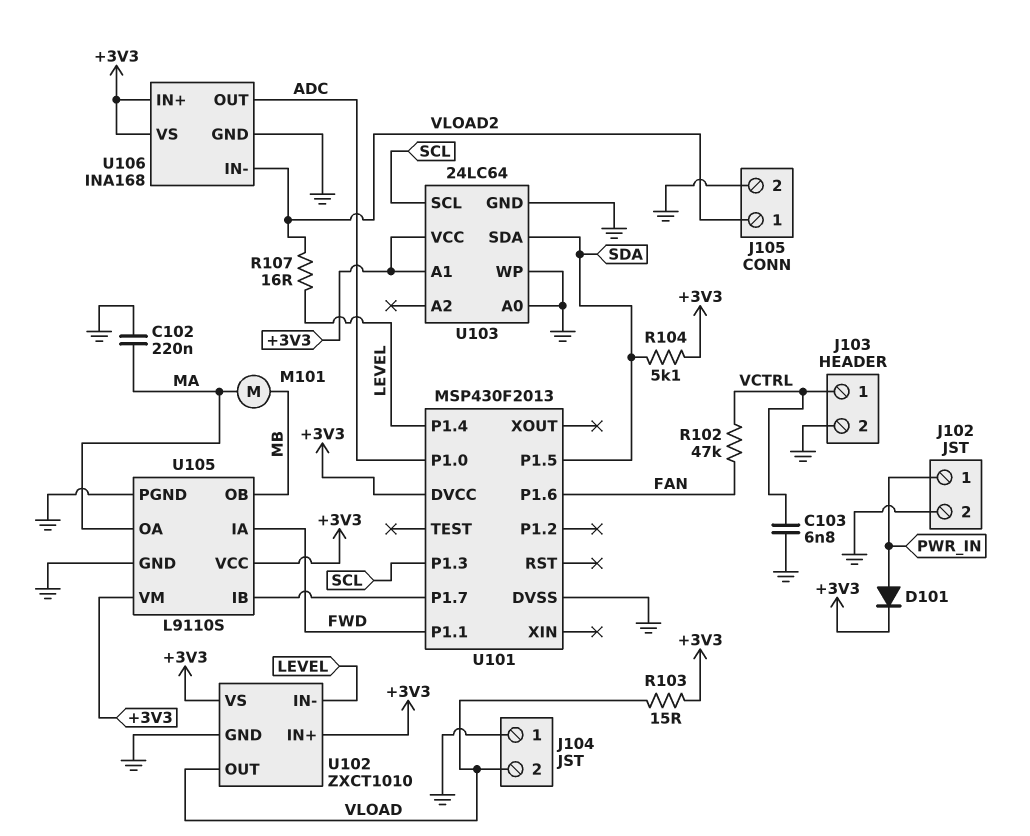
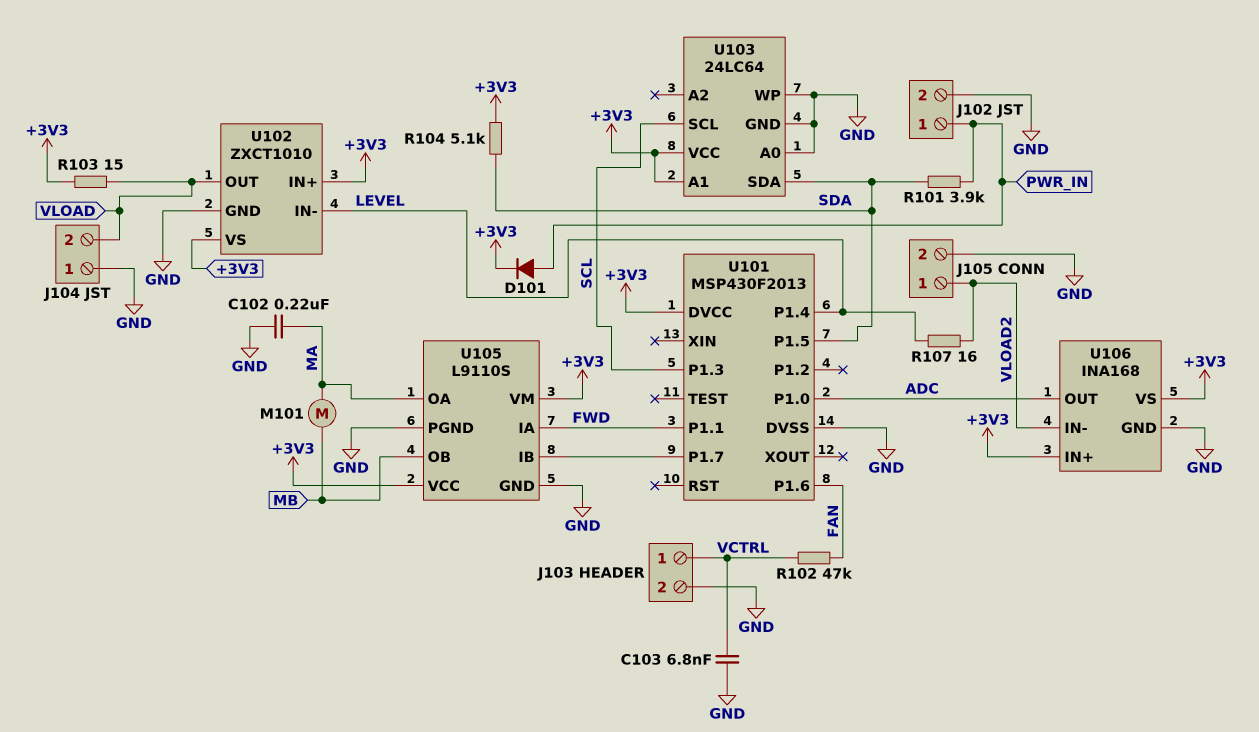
R101: none -> 3.9k (PWR_IN, SDA)

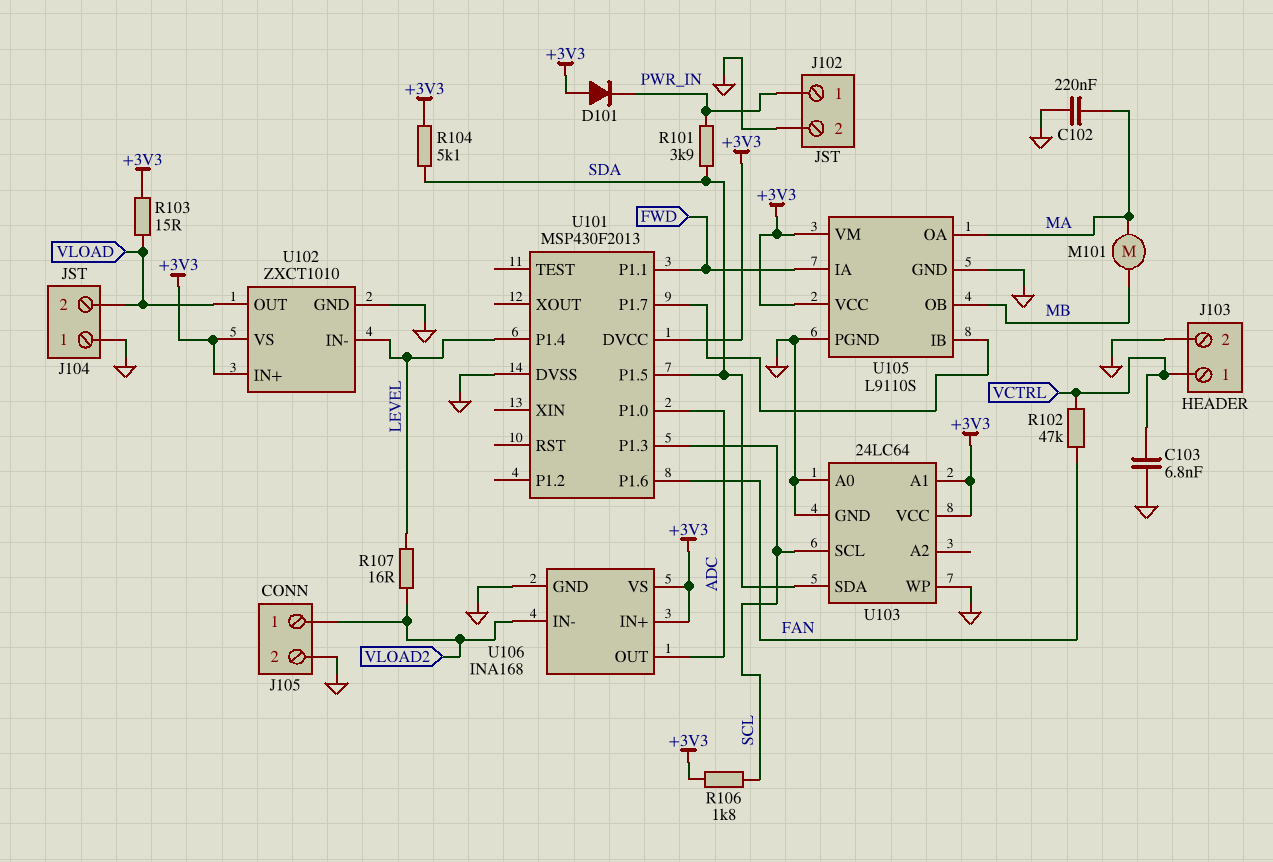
D101: diode (A PWR_IN, K +3V3) -> diode (A +3V3, K PWR_IN)
R106: none -> 1.8k (+3V3, SCL)

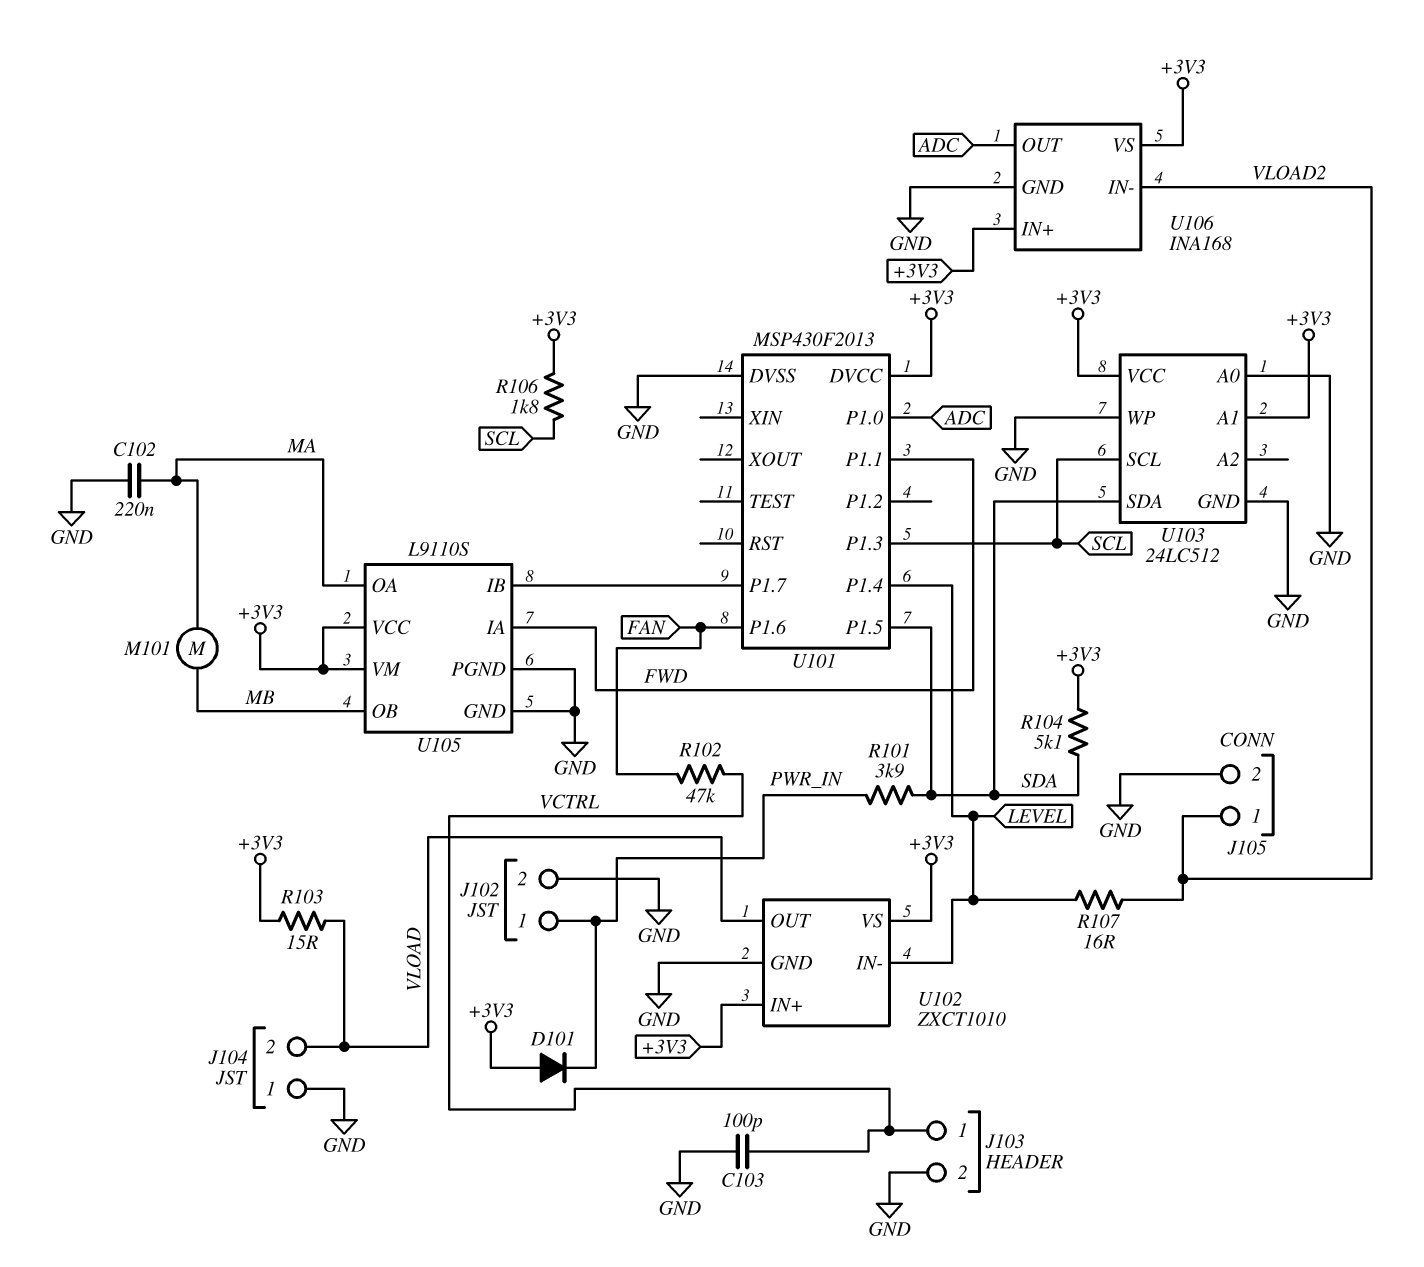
C103: 6.8nF (GND, VCTRL) -> 100pF (GND, VCTRL)
U103: 24LC64 -> 24LC512

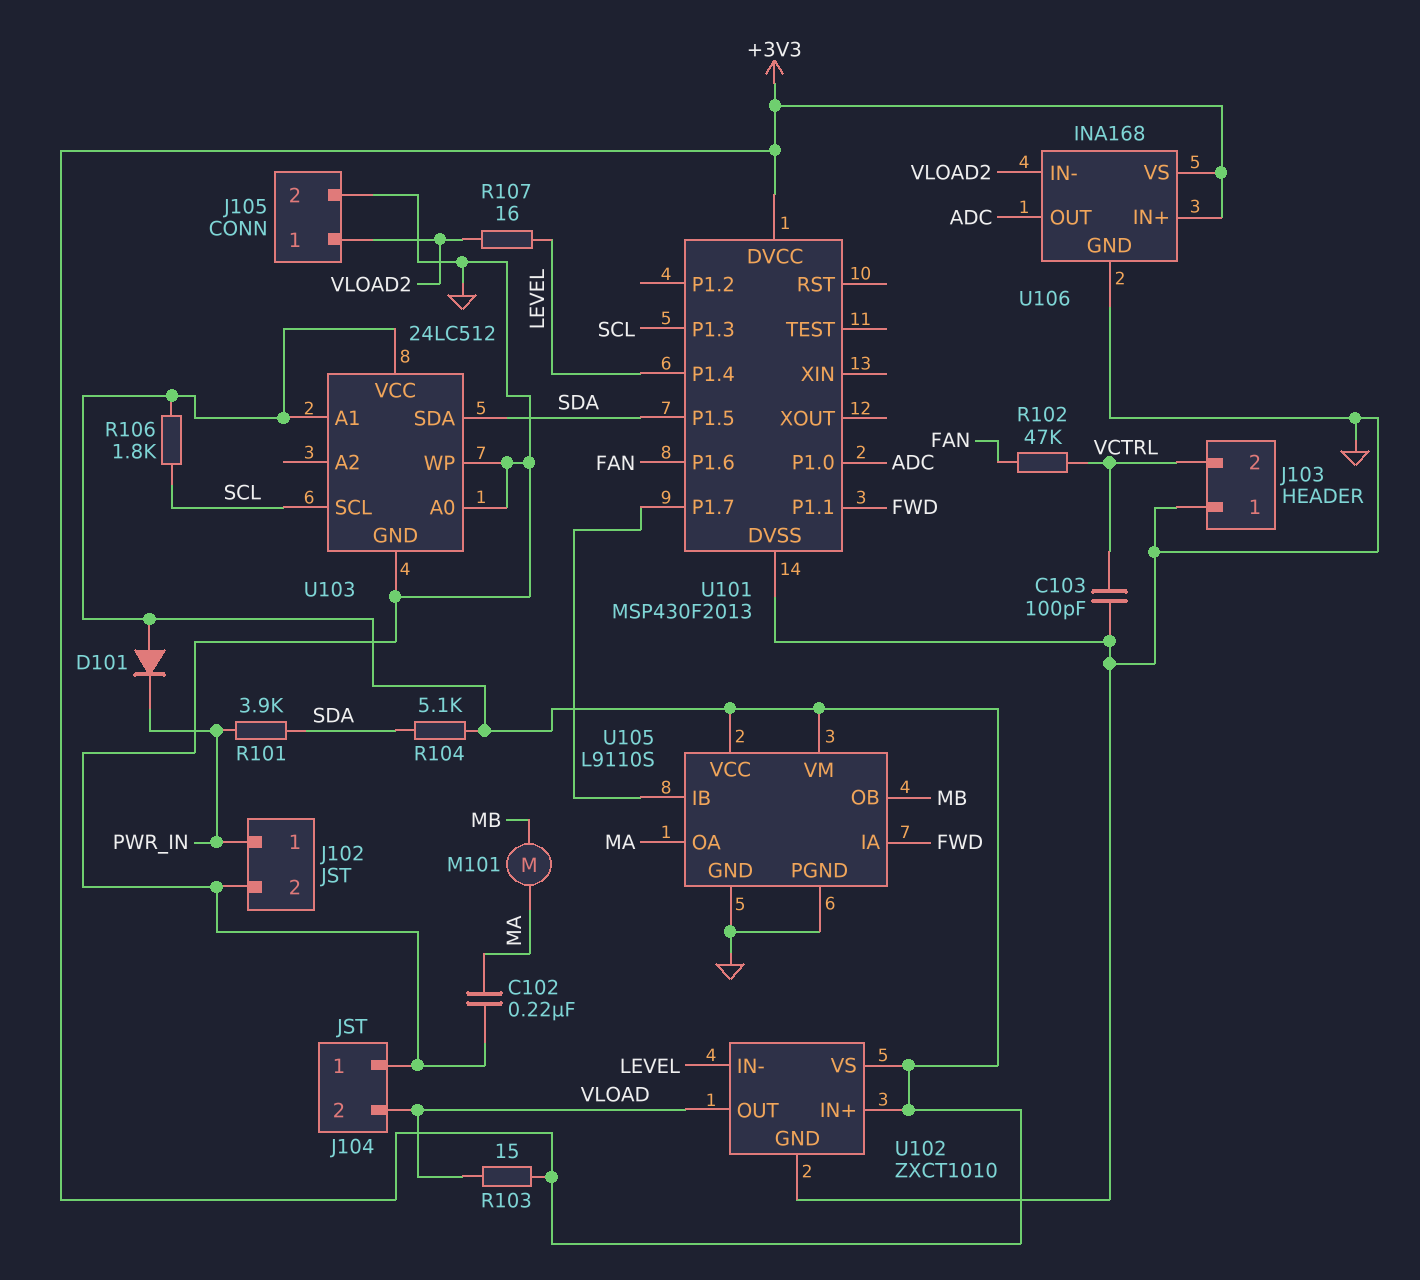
J103 pin 1: VCTRL -> GND
J103 pin 2: GND -> VCTRL

